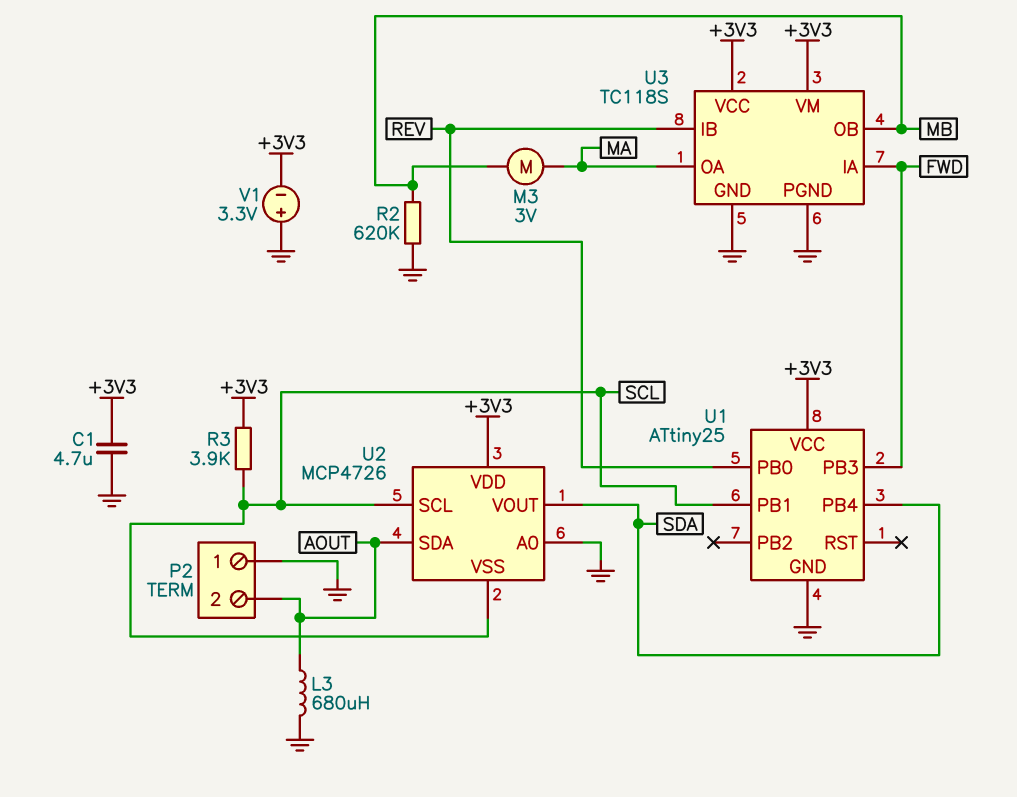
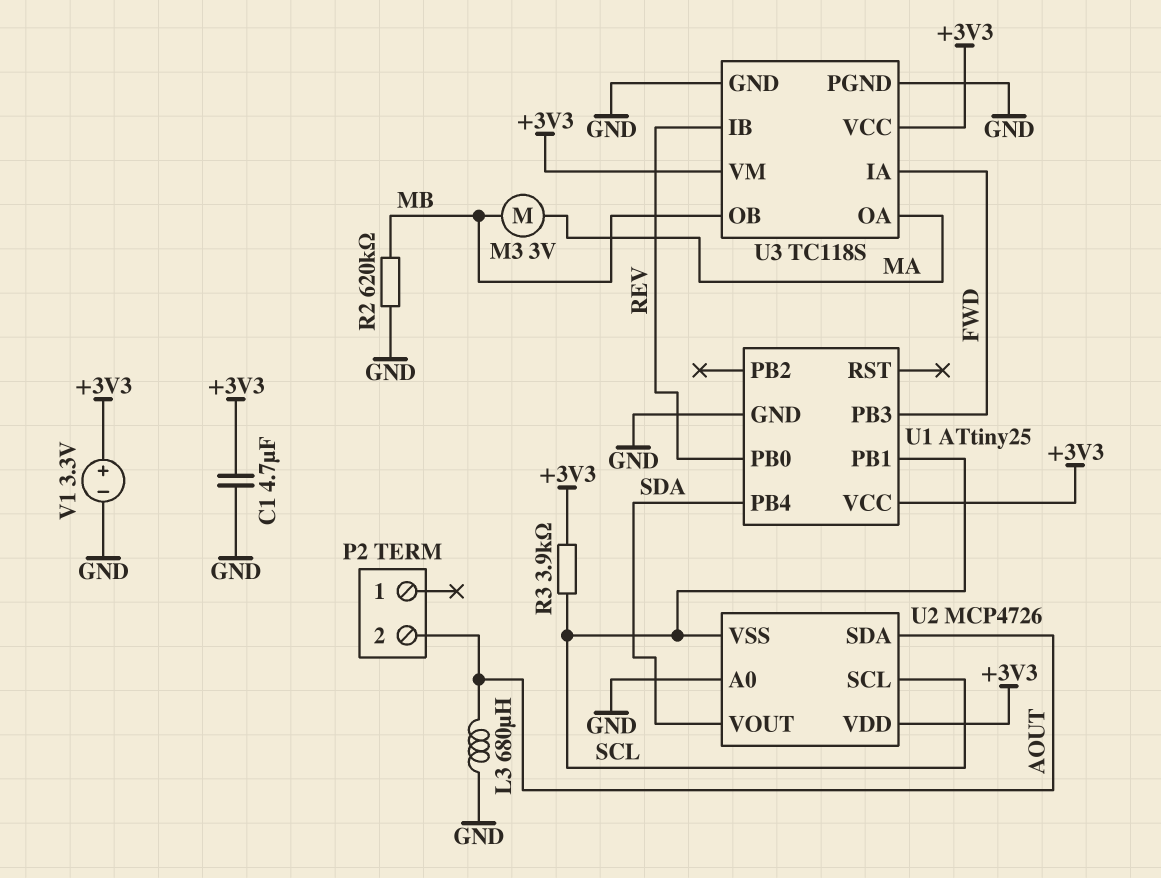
P2 pin 1: GND -> none
V1: 3.3V (plus GND, minus +3V3) -> 3.3V (plus +3V3, minus GND)

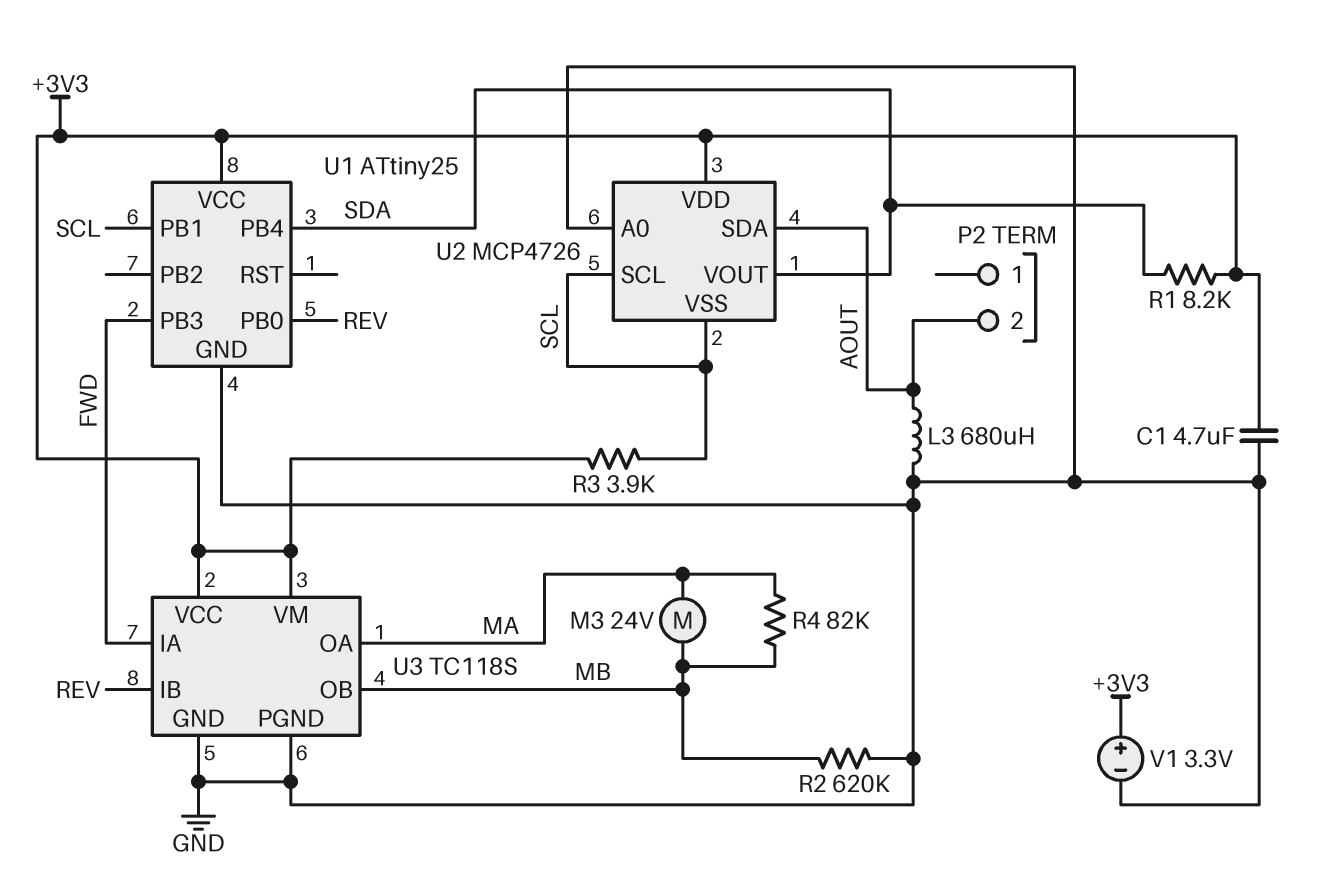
M3: motor 3V (MA, MB) -> motor 24V (MA, MB)
R1: none -> 8.2k (+3V3, SDA)
R4: none -> 82k (MA, MB)

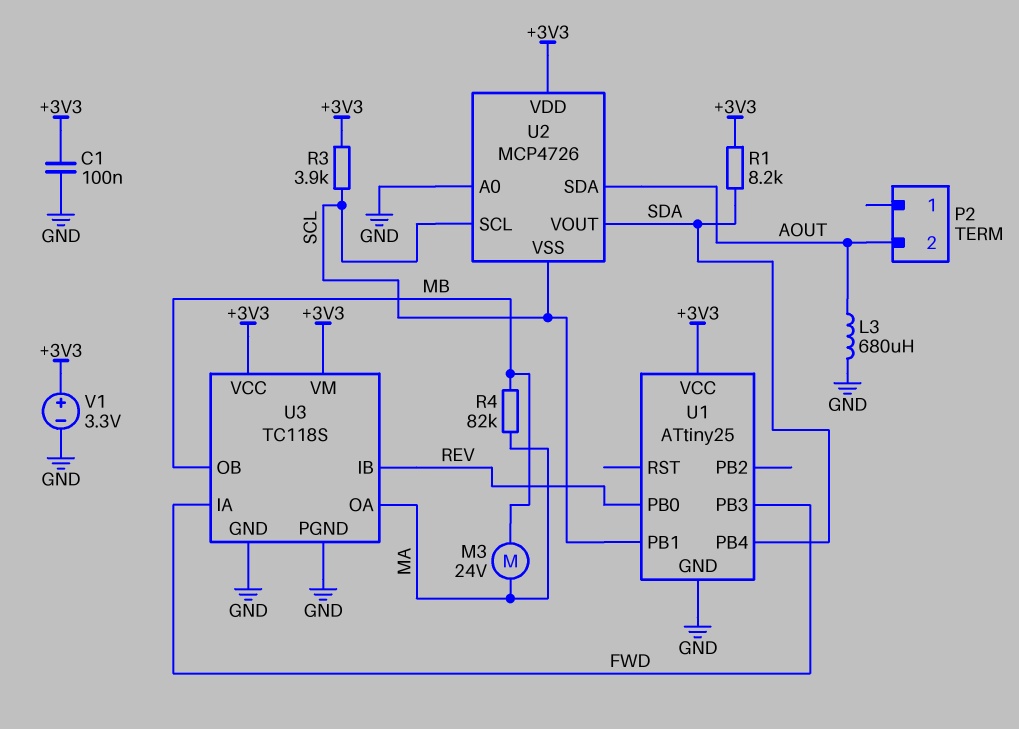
C1: 4.7uF (+3V3, GND) -> 100nF (+3V3, GND)
R2: 620k (GND, MB) -> none

